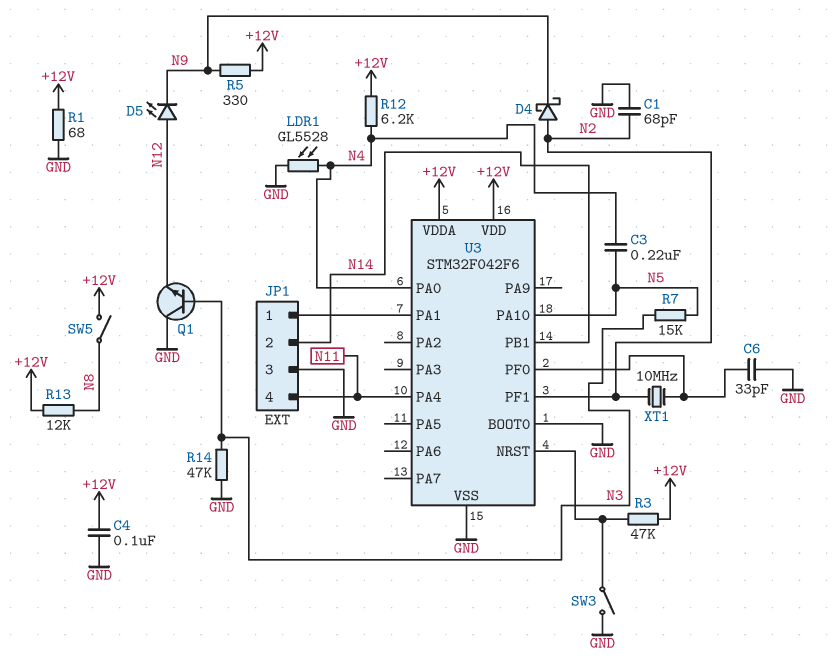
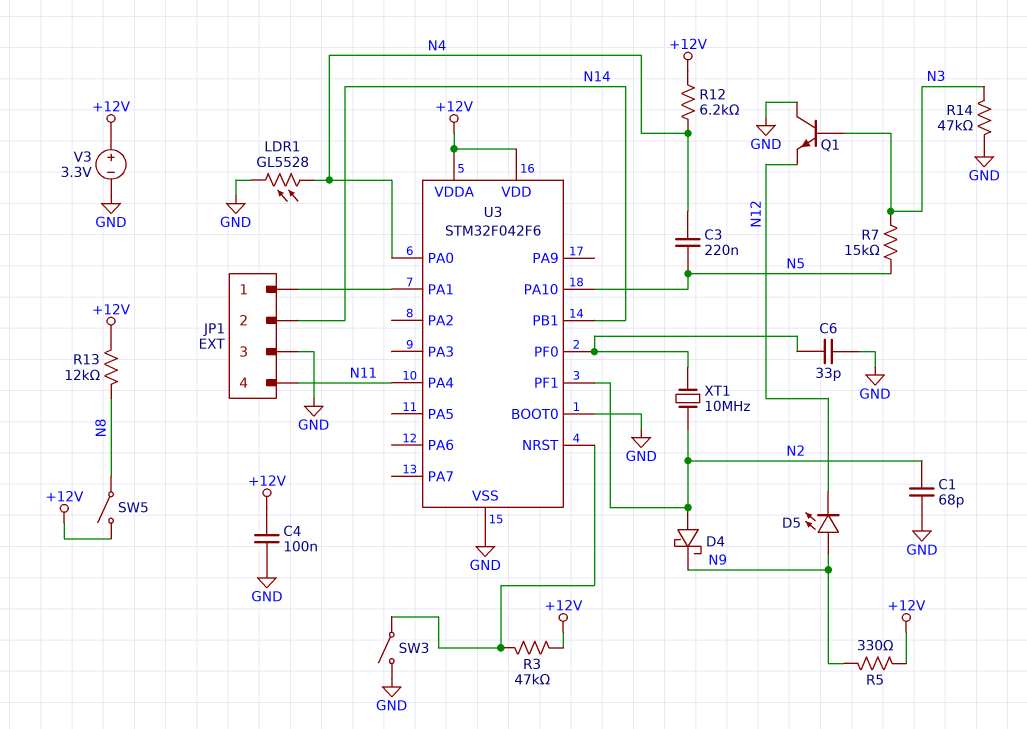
D5: LED (A N12, K N9) -> LED (A N9, K N12)
R1: 68 (+12V, GND) -> none
V3: none -> 3.3V (plus +12V, minus GND)

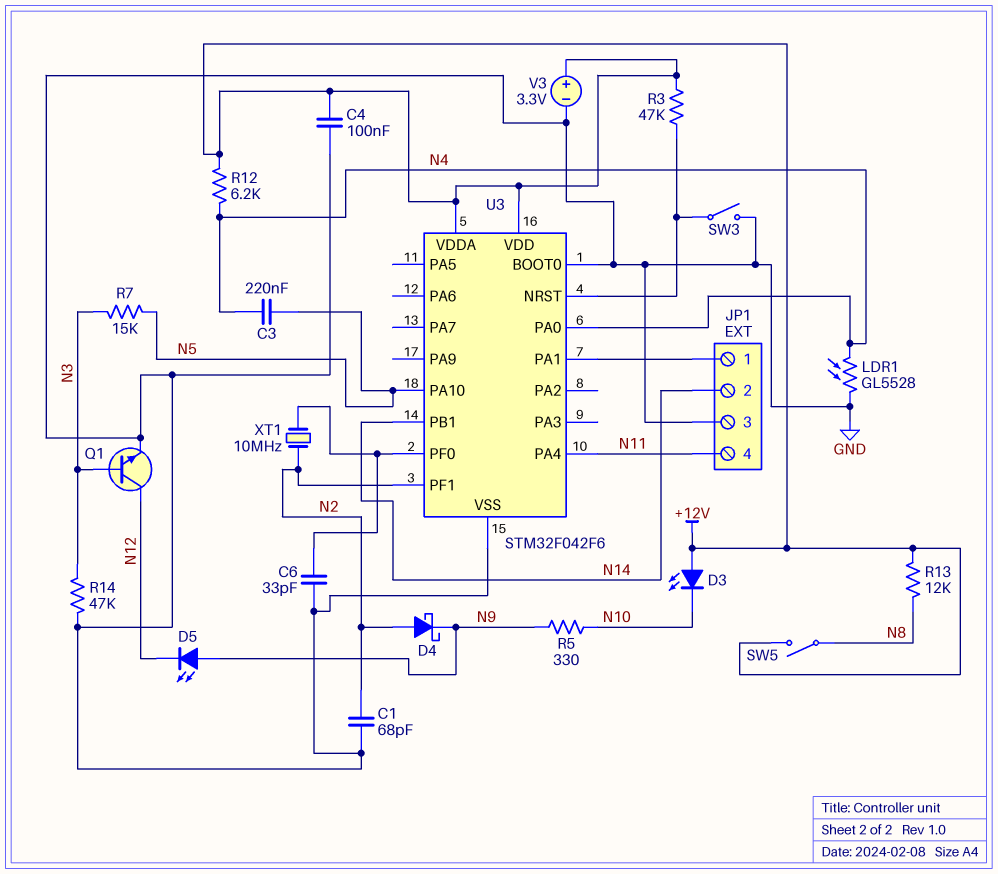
D3: none -> LED (A +12V, K N10)
Q1: NPN (B N3, C GND, E N12) -> NPN (B N3, C N12, E GND)
R5: 330 (+12V, N9) -> 330 (N9, N10)

